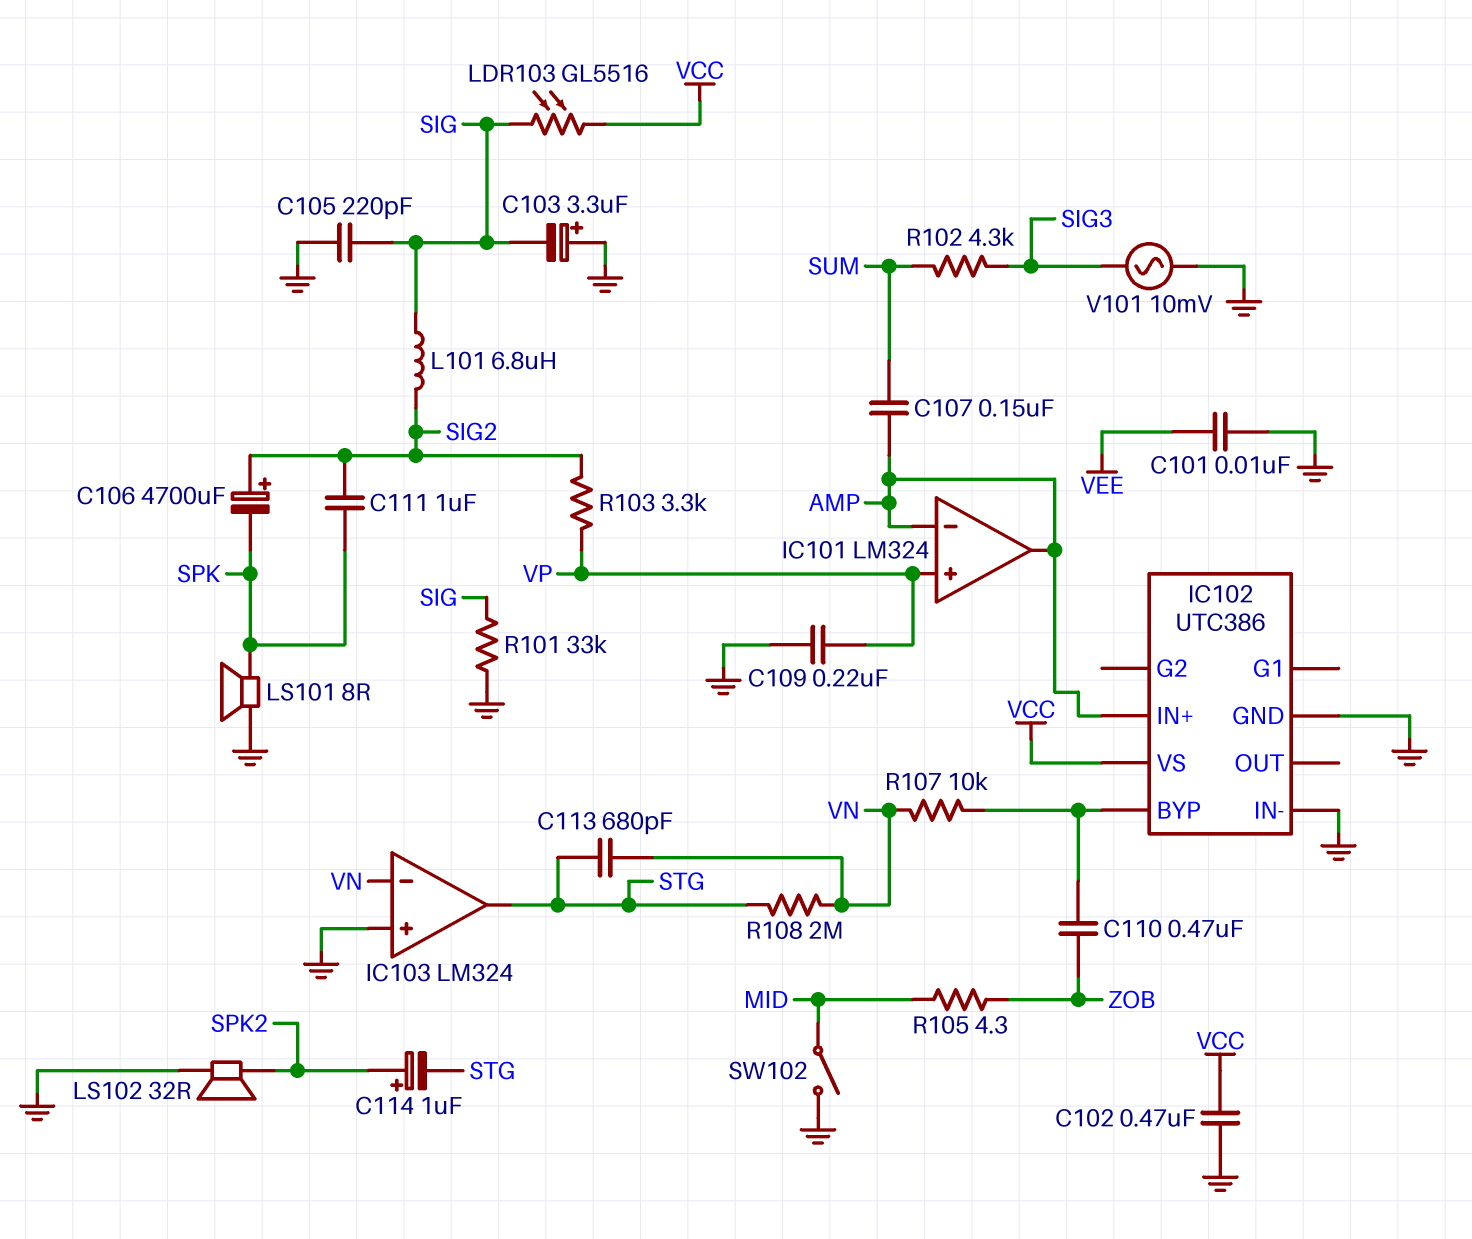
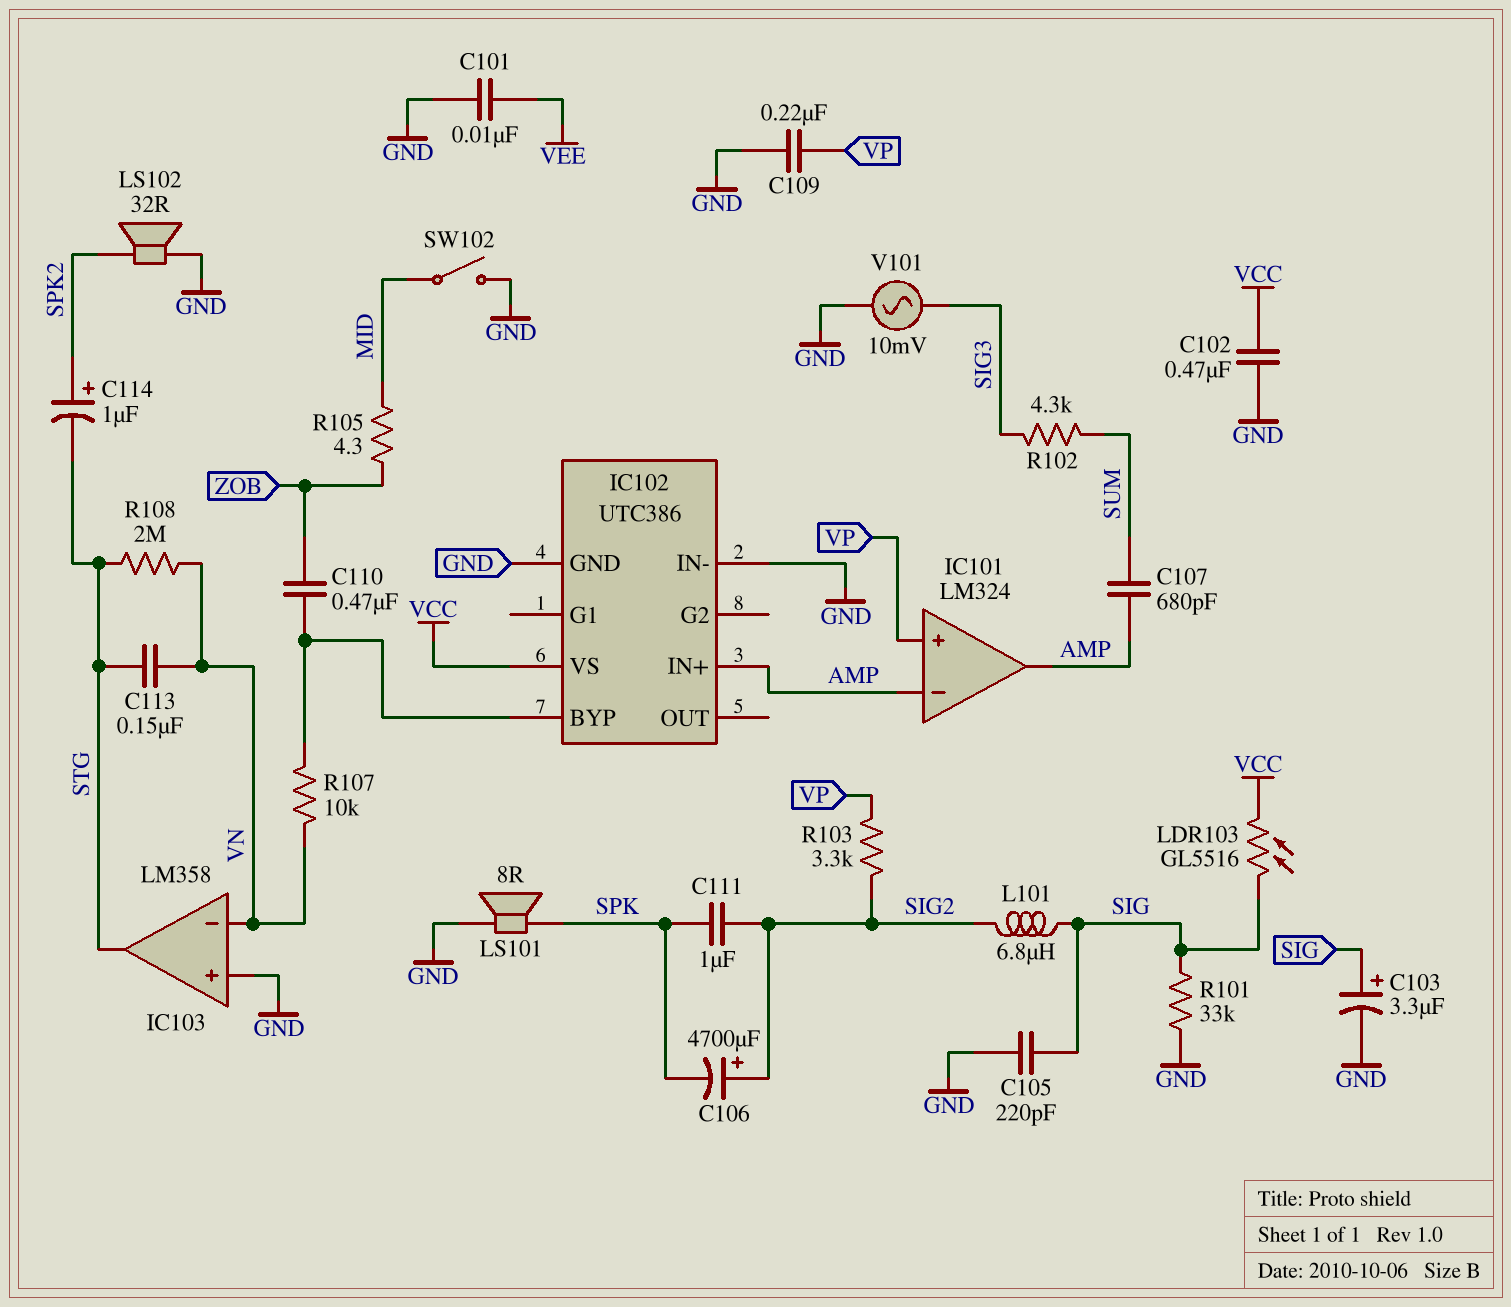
C103: 3.3uF (plus GND, minus SIG) -> 3.3uF (plus SIG, minus GND)
C107: 150nF (AMP, SUM) -> 680pF (AMP, SUM)
C113: 680pF (STG, VN) -> 150nF (STG, VN)
IC103: LM324 -> LM358

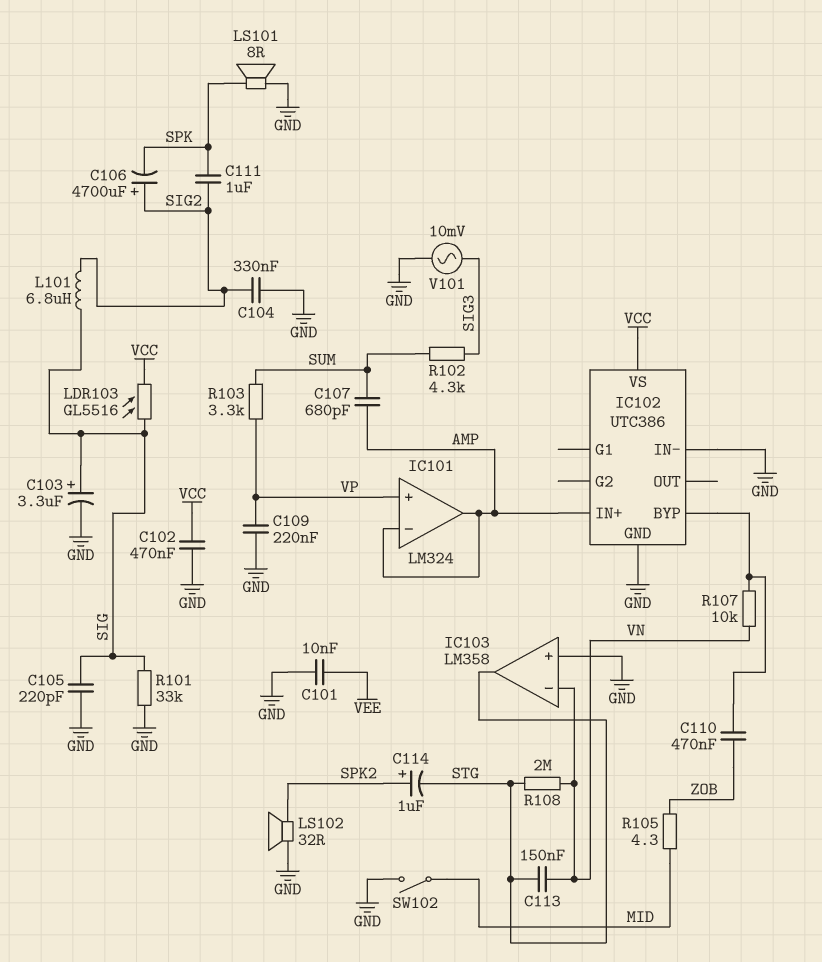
C104: none -> 330nF (GND, SIG2)
R103: 3.3k (SIG2, VP) -> 3.3k (SUM, VP)

